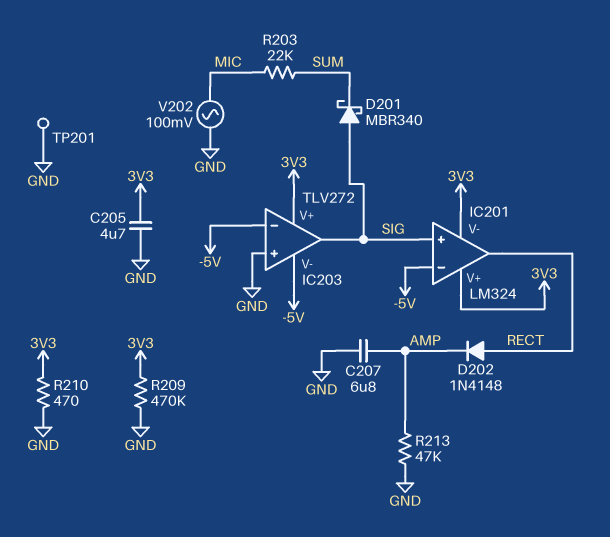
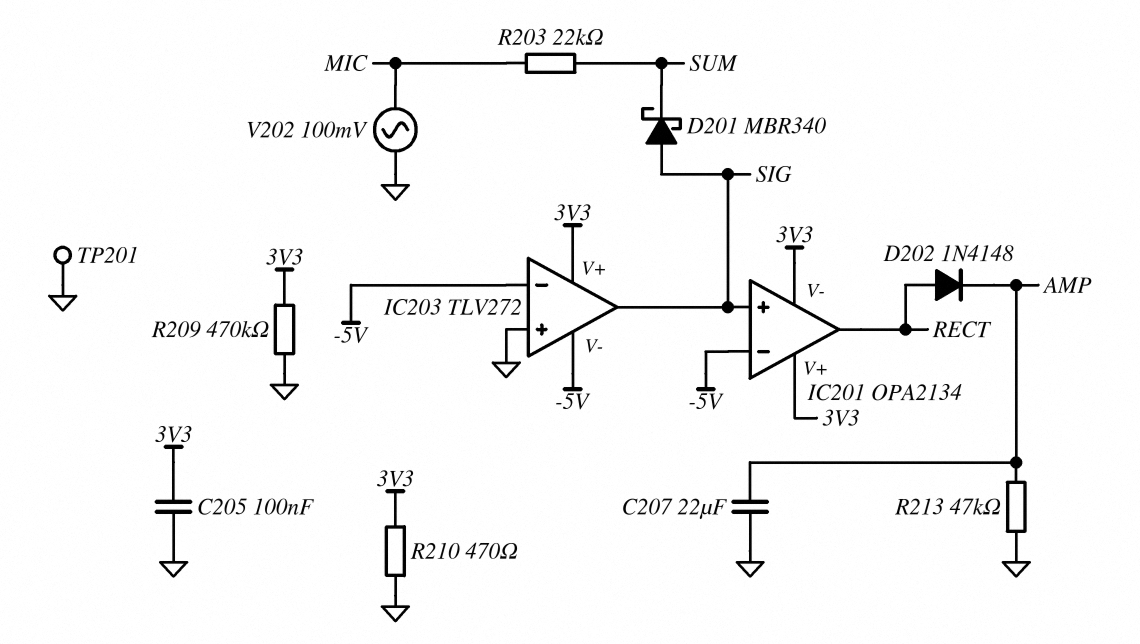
C205: 4.7uF (3V3, GND) -> 100nF (3V3, GND)
C207: 6.8uF (AMP, GND) -> 22uF (AMP, GND)
IC201: LM324 -> OPA2134

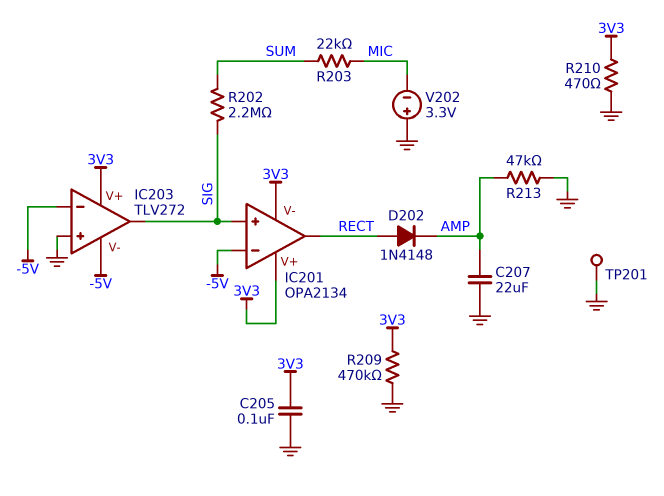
D201: schottky MBR340 (A SIG, K SUM) -> none
R202: none -> 2.2M (SIG, SUM)
V202: AC 100mV (GND, MIC) -> 3.3V (plus GND, minus MIC)

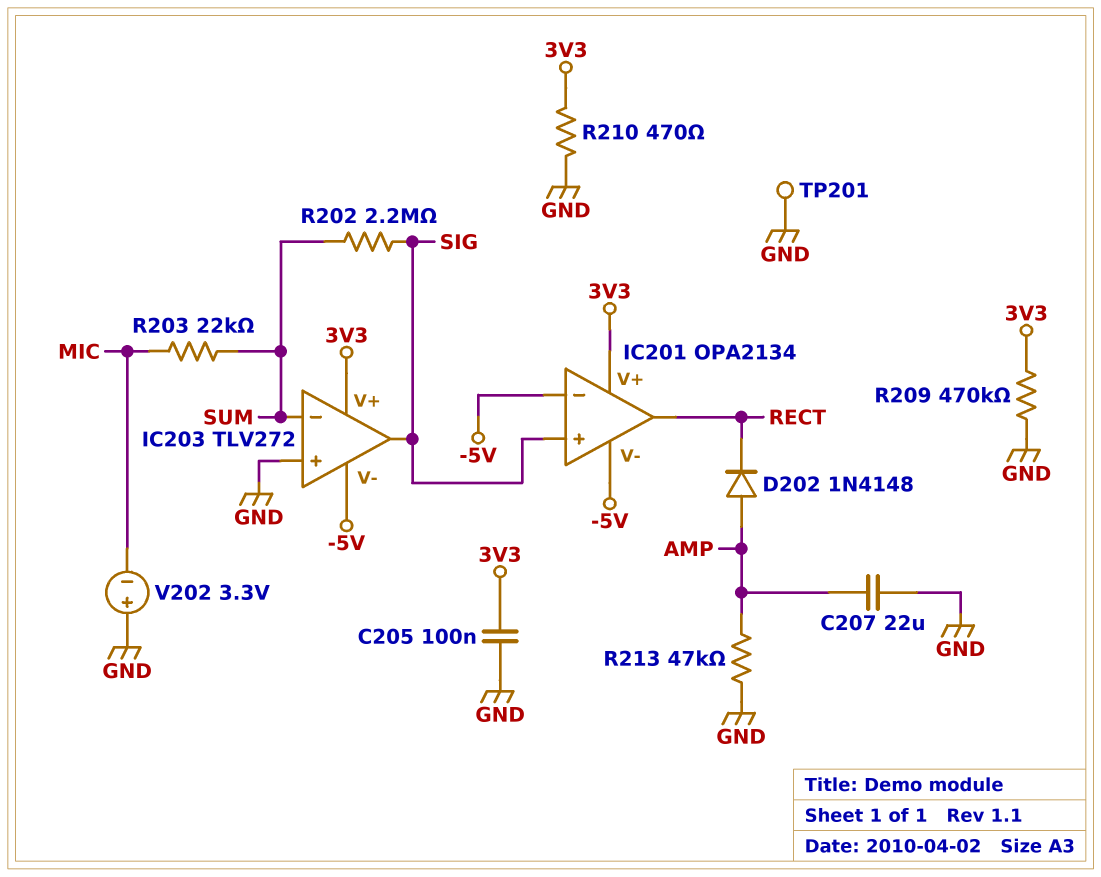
D202: diode 1N4148 (A RECT, K AMP) -> diode 1N4148 (A AMP, K RECT)
IC201 pin V-: 3V3 -> -5V
IC203 pin in-: -5V -> SUM

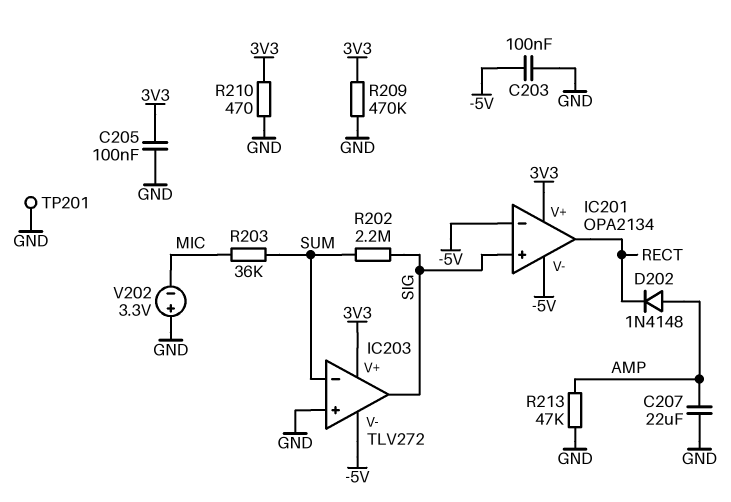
C203: none -> 100nF (-5V, GND)
R203: 22k (MIC, SUM) -> 36k (MIC, SUM)

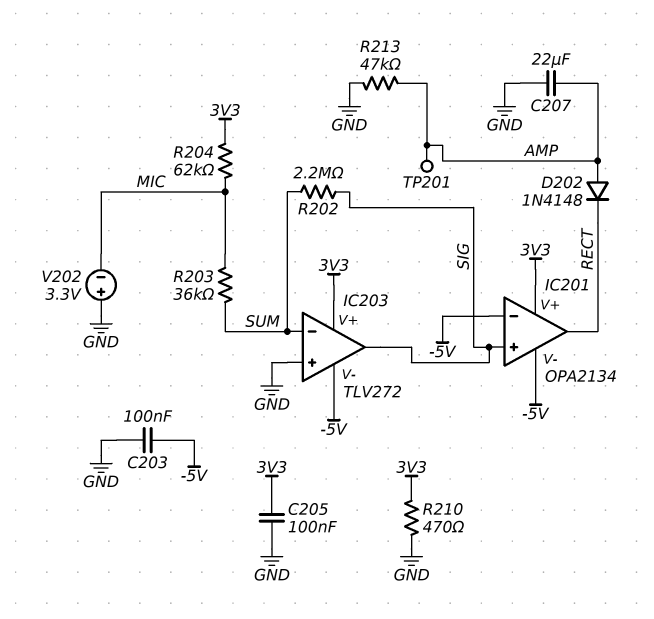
R204: none -> 62k (3V3, MIC)
R209: 470k (3V3, GND) -> none
TP201: test point (GND) -> test point (AMP)

